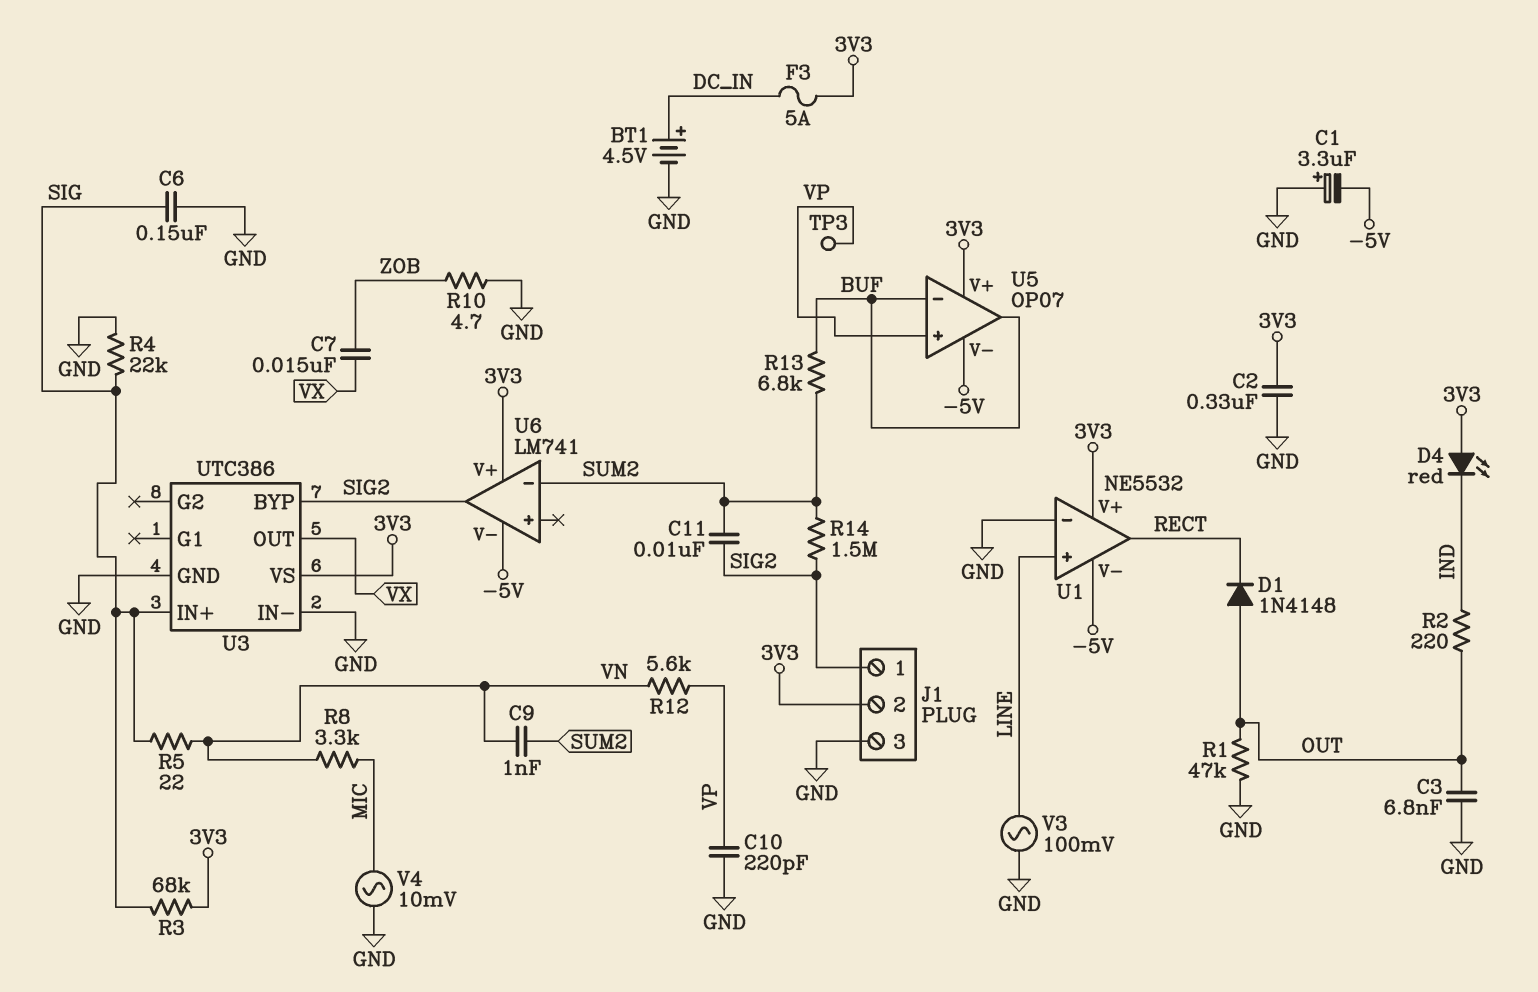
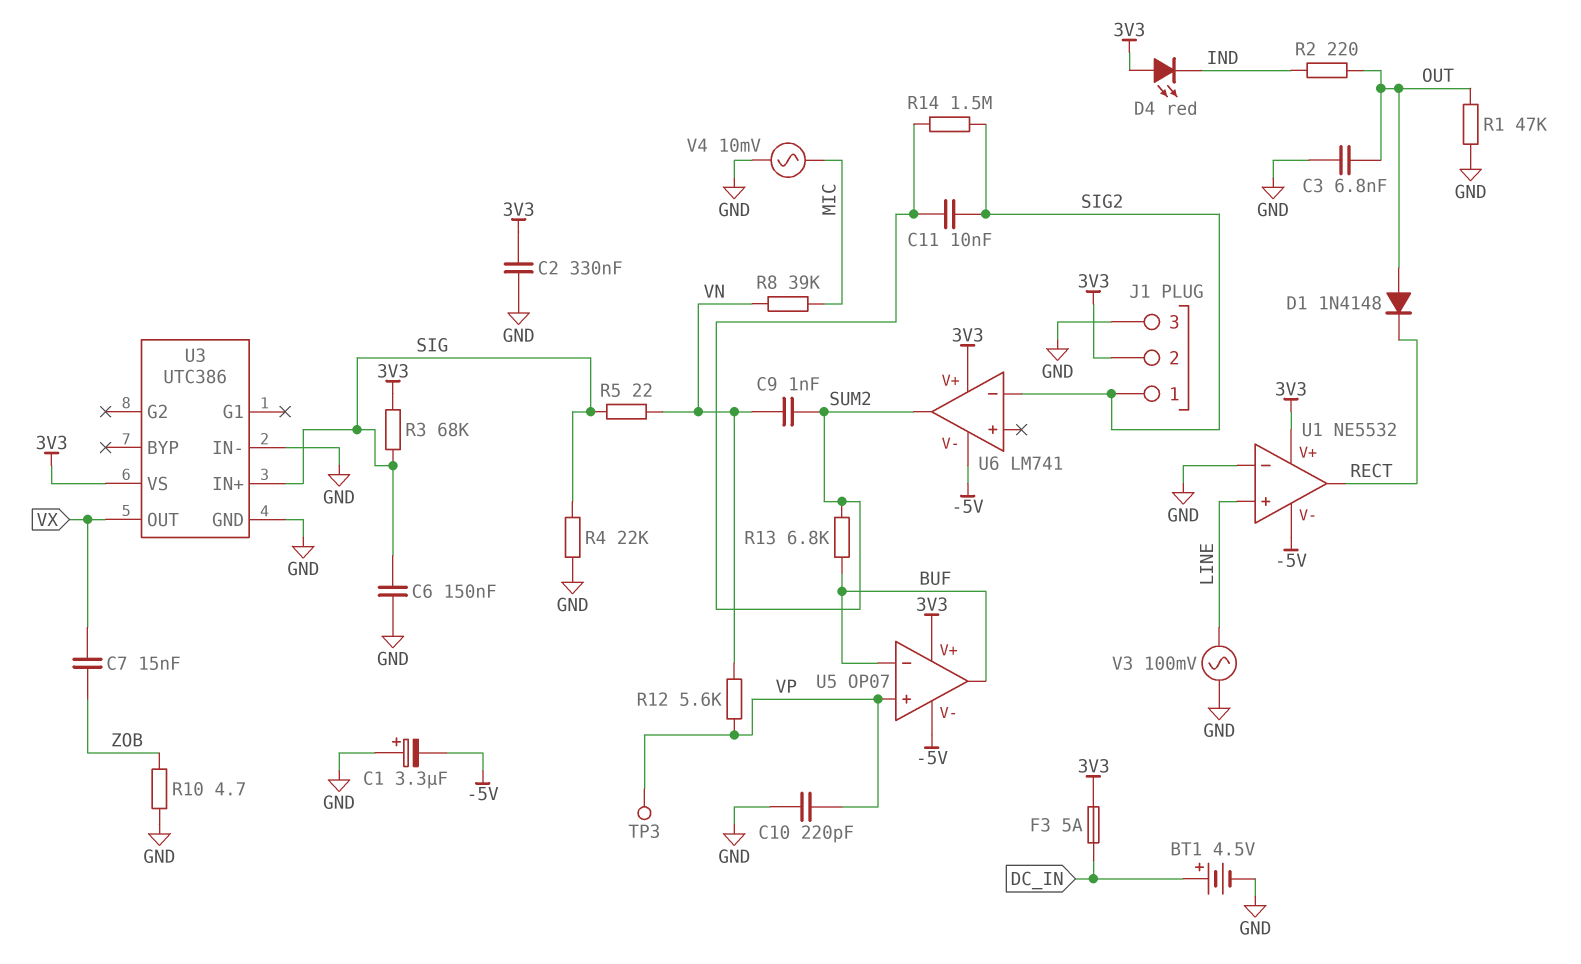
R8: 3.3k (MIC, VN) -> 39k (MIC, VN)
U3 pin BYP: SIG2 -> none
U6 pin in-: SUM2 -> SIG2
U6 pin out: SIG2 -> SUM2

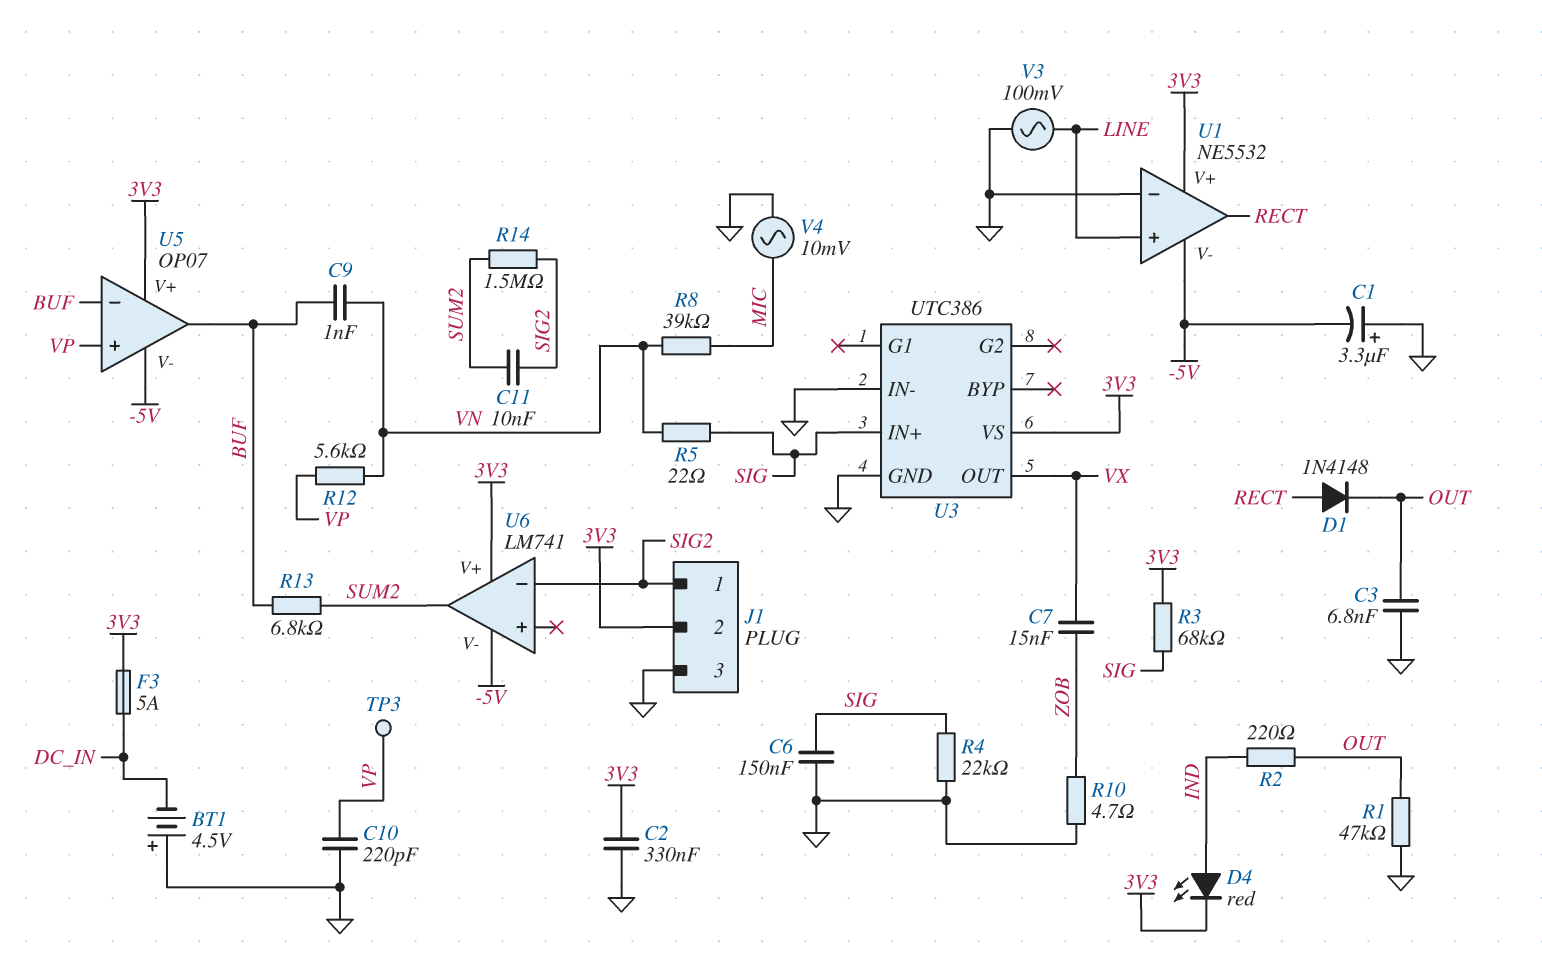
BT1: 4.5V (plus DC_IN, minus GND) -> 4.5V (plus GND, minus DC_IN)
C9: 1nF (SUM2, VN) -> 1nF (BUF, VN)
D1: diode 1N4148 (A OUT, K RECT) -> diode 1N4148 (A RECT, K OUT)
D4: LED red (A 3V3, K IND) -> LED red (A IND, K 3V3)

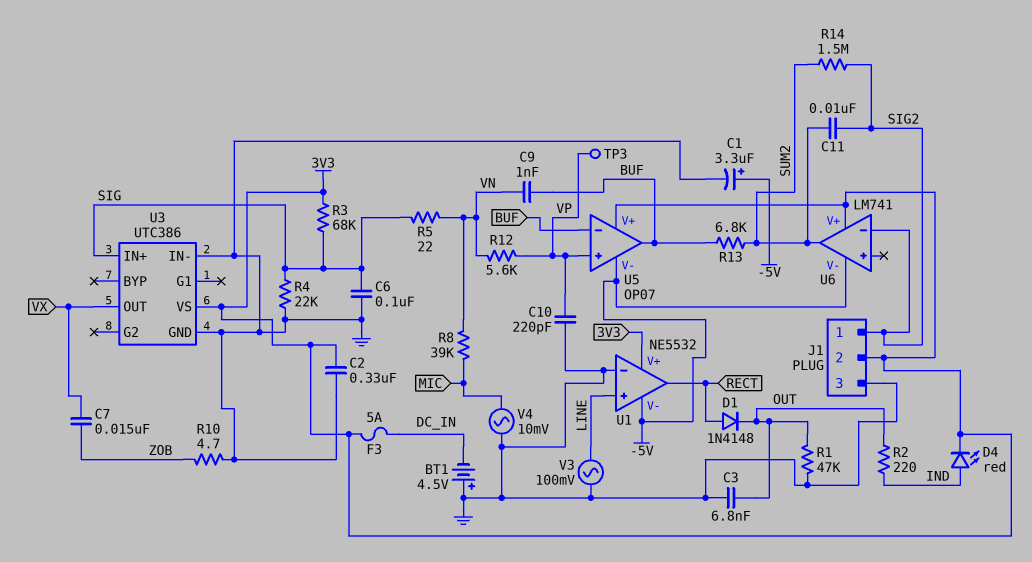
C1: 3.3uF (plus GND, minus -5V) -> 3.3uF (plus -5V, minus GND)
C6: 150nF (GND, SIG) -> 100nF (GND, SIG)

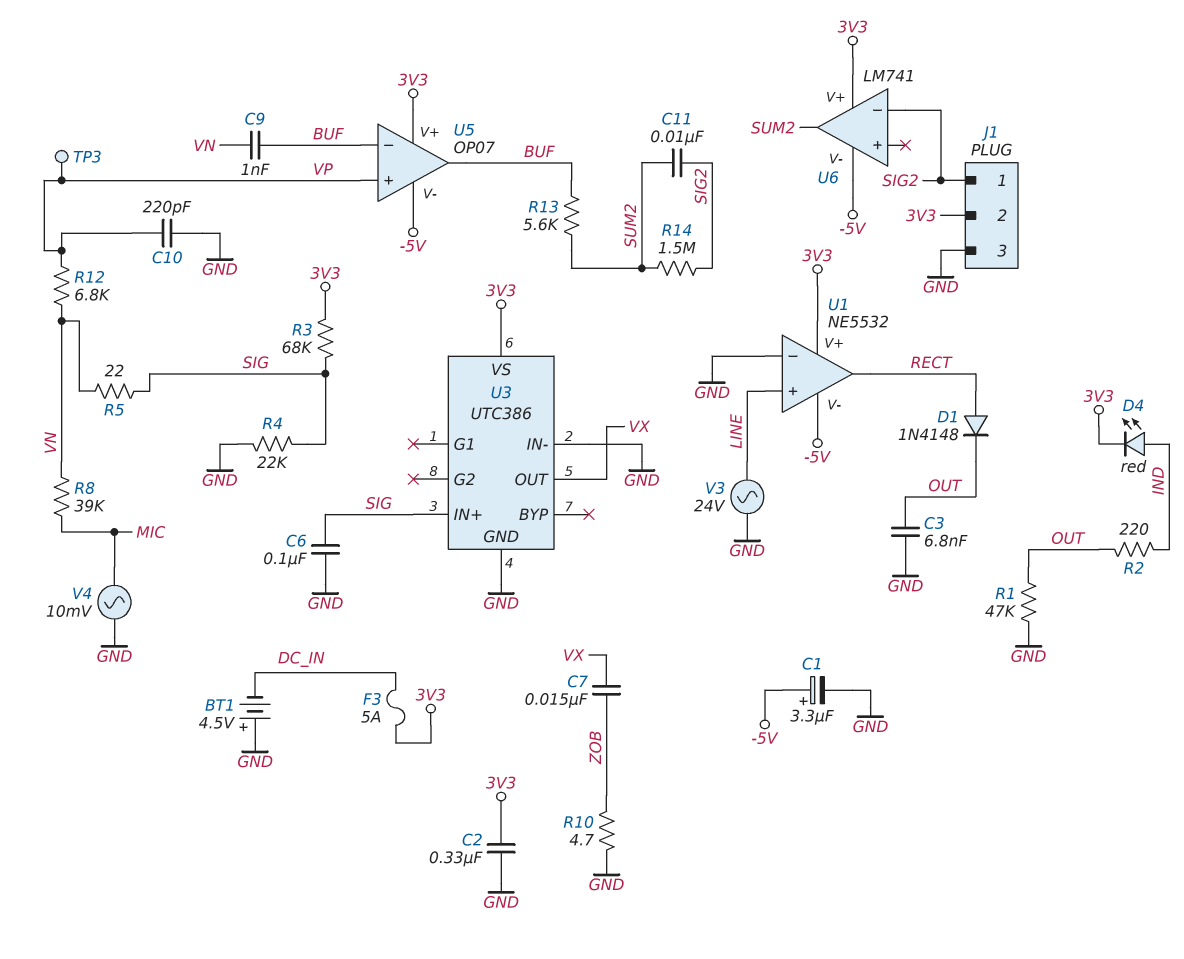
R12: 5.6k (VN, VP) -> 6.8k (VN, VP)
R13: 6.8k (BUF, SUM2) -> 5.6k (BUF, SUM2)
V3: AC 100mV (GND, LINE) -> AC 24V (GND, LINE)

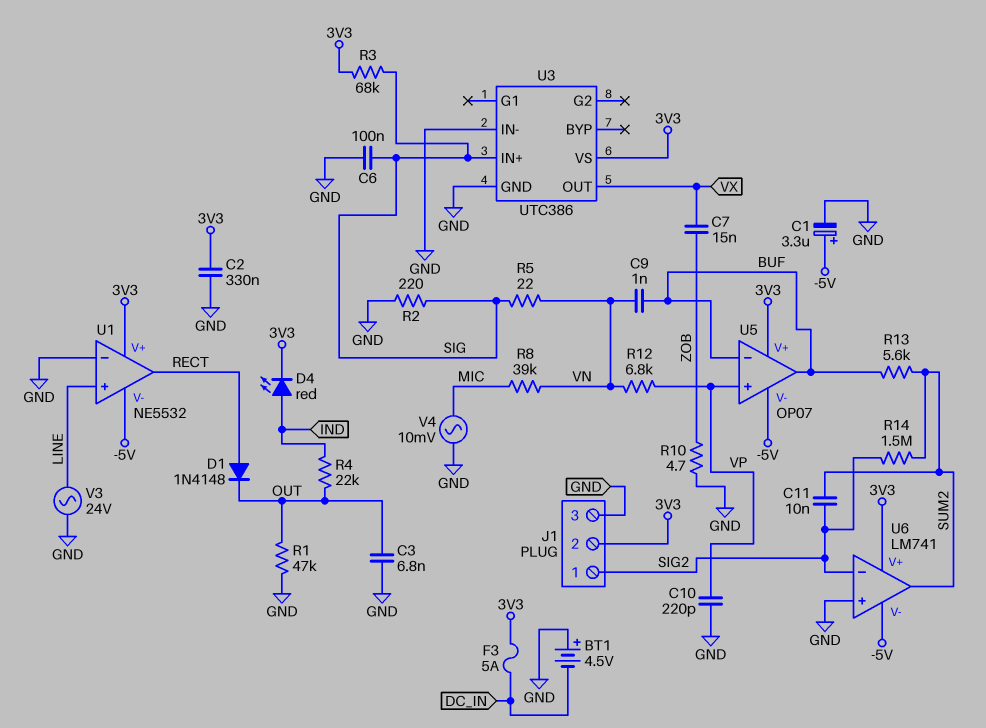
R2: 220 (IND, OUT) -> 220 (GND, SIG)
R4: 22k (GND, SIG) -> 22k (IND, OUT)
TP3: test point (VP) -> none
U6 pin in+: none -> GND

